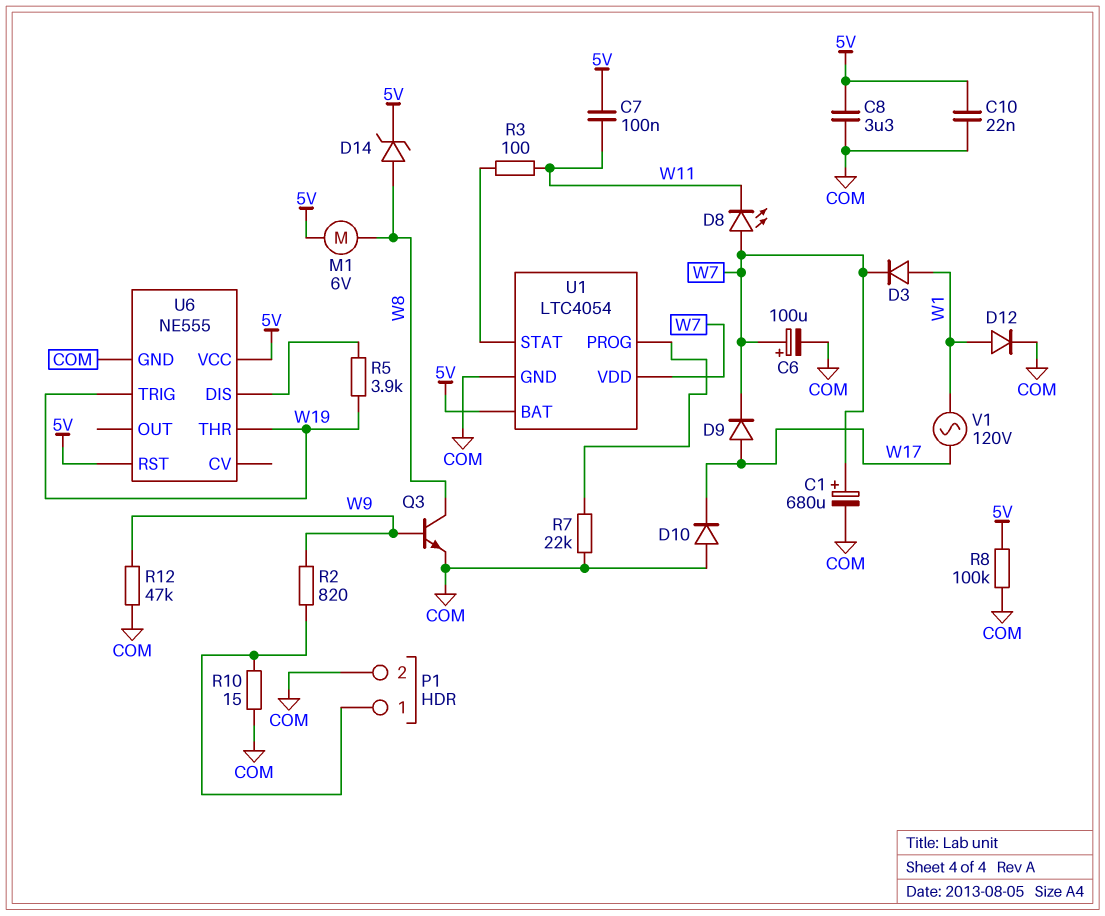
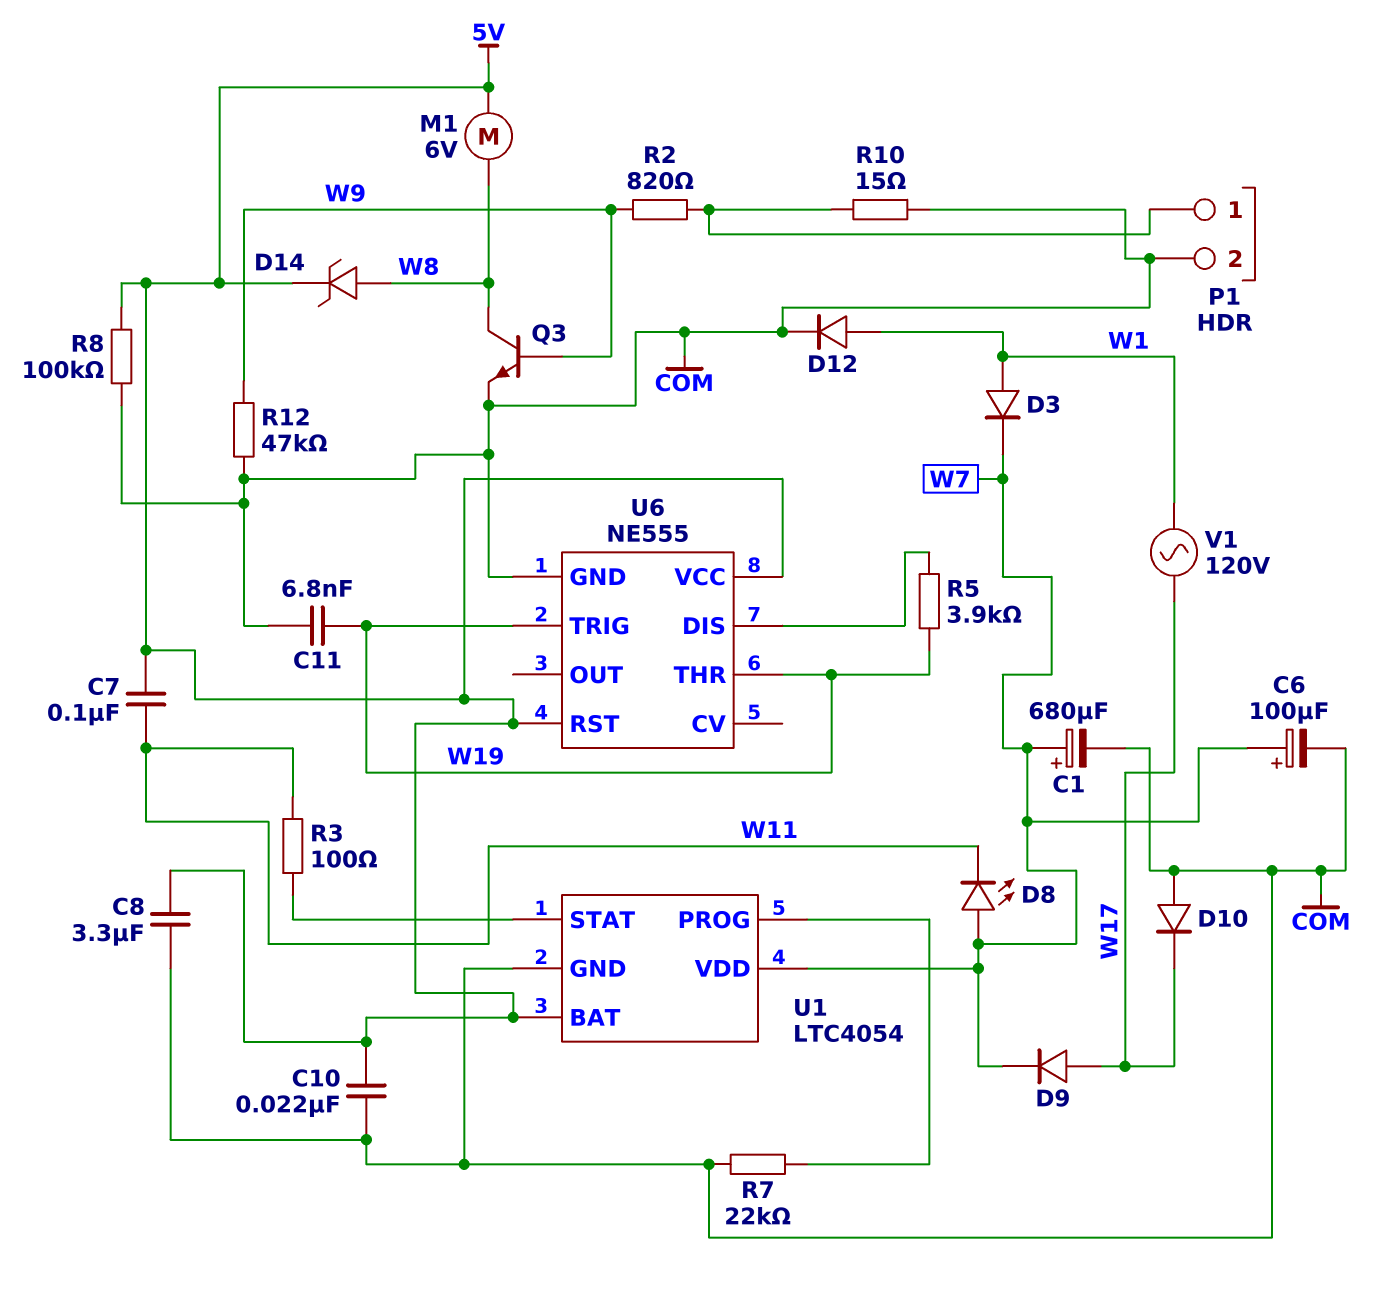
C11: none -> 6.8nF (COM, W19)

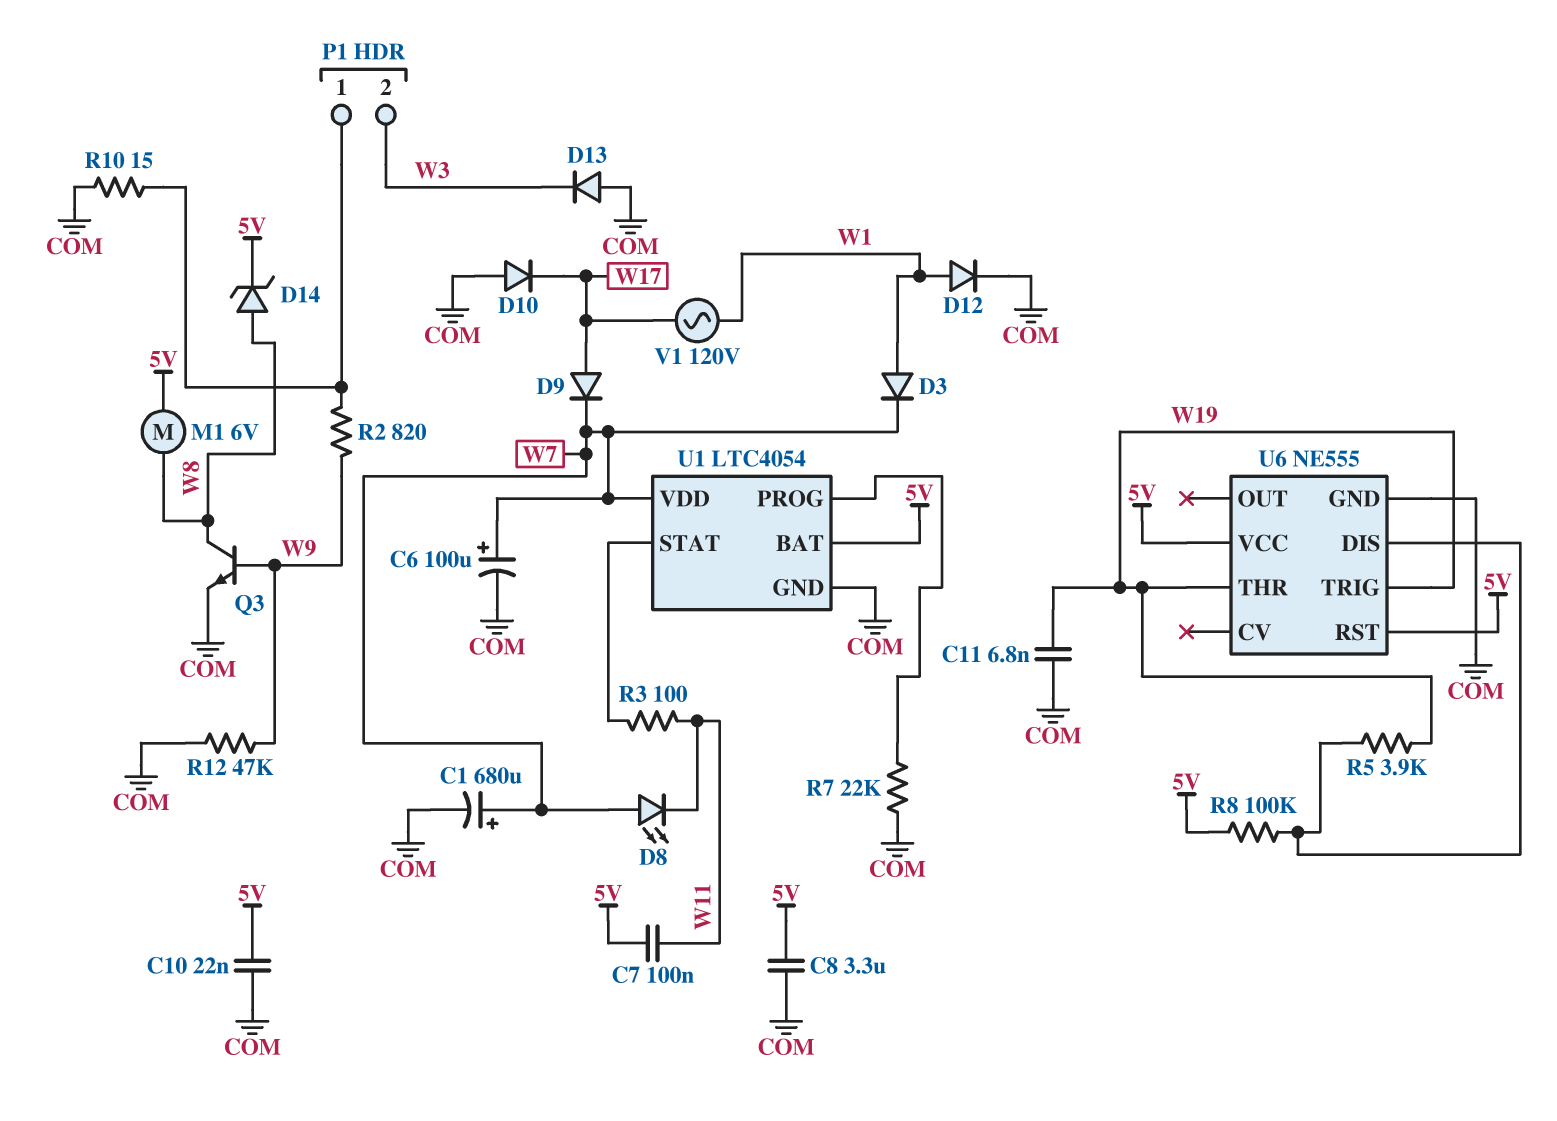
D13: none -> diode (A COM, K W3)
P1 pin 2: COM -> W3
R8: 100k (5V, COM) -> 100k (5V, U6/DIS)

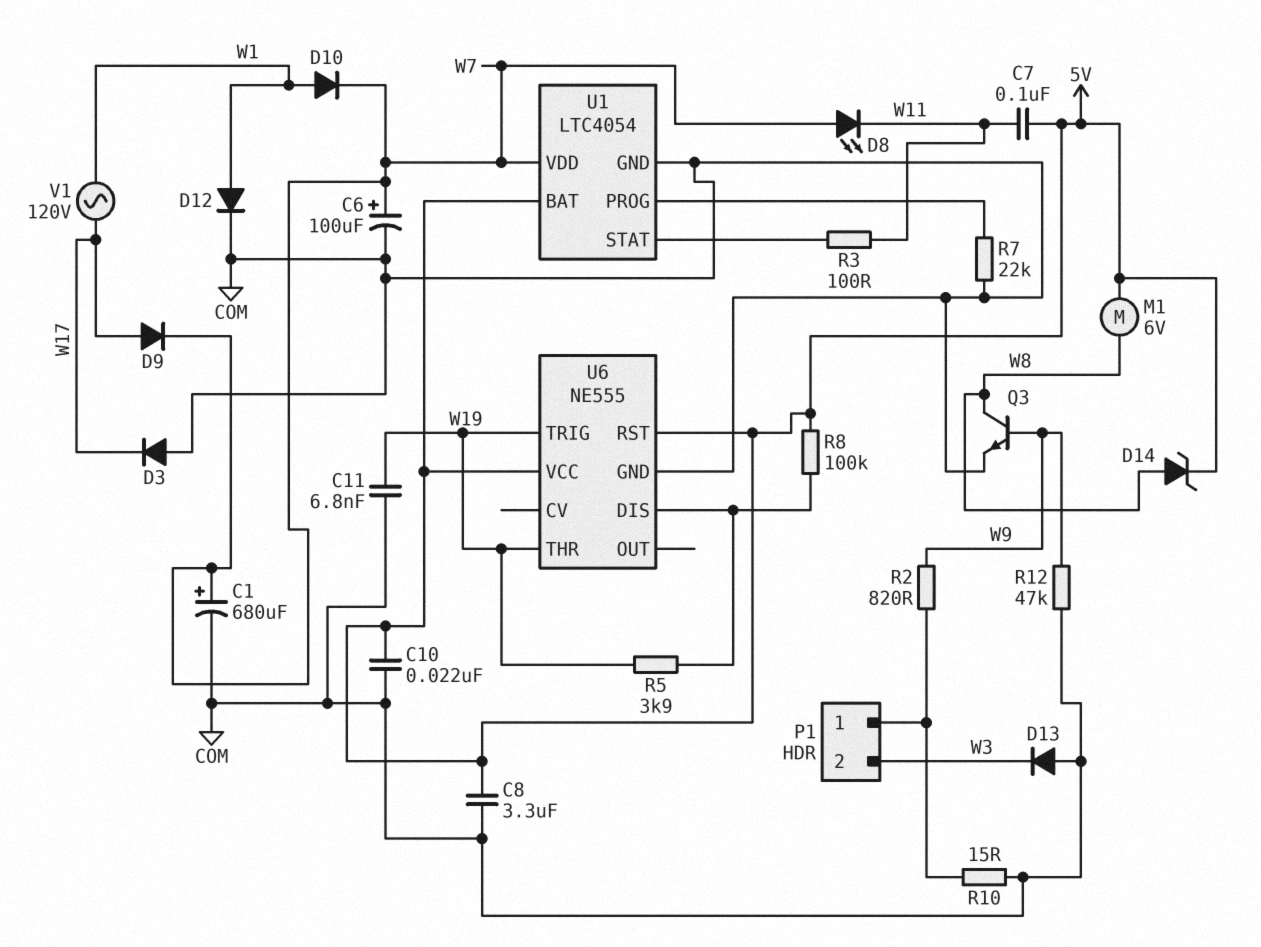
D3: diode (A W1, K W7) -> diode (A COM, K W17)
D10: diode (A COM, K W17) -> diode (A W1, K W7)

